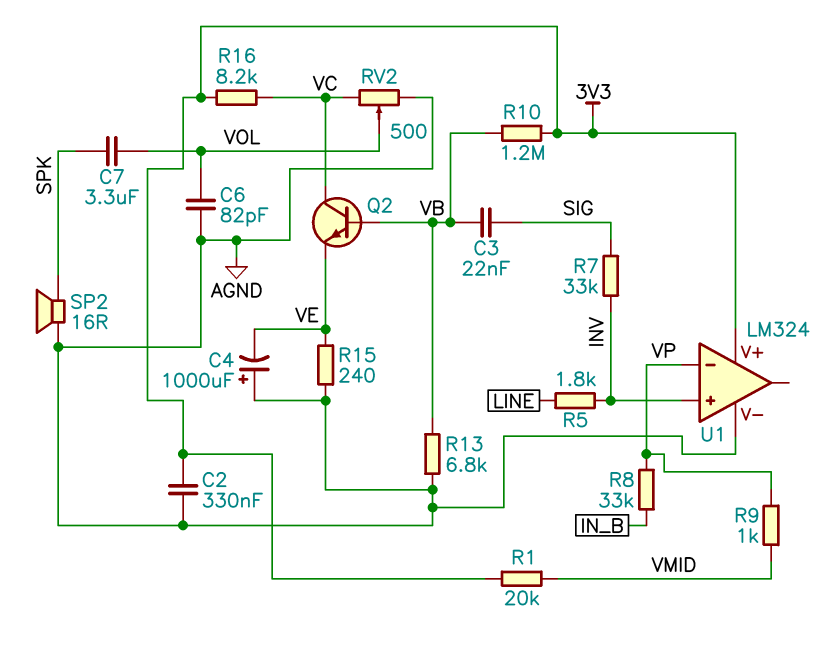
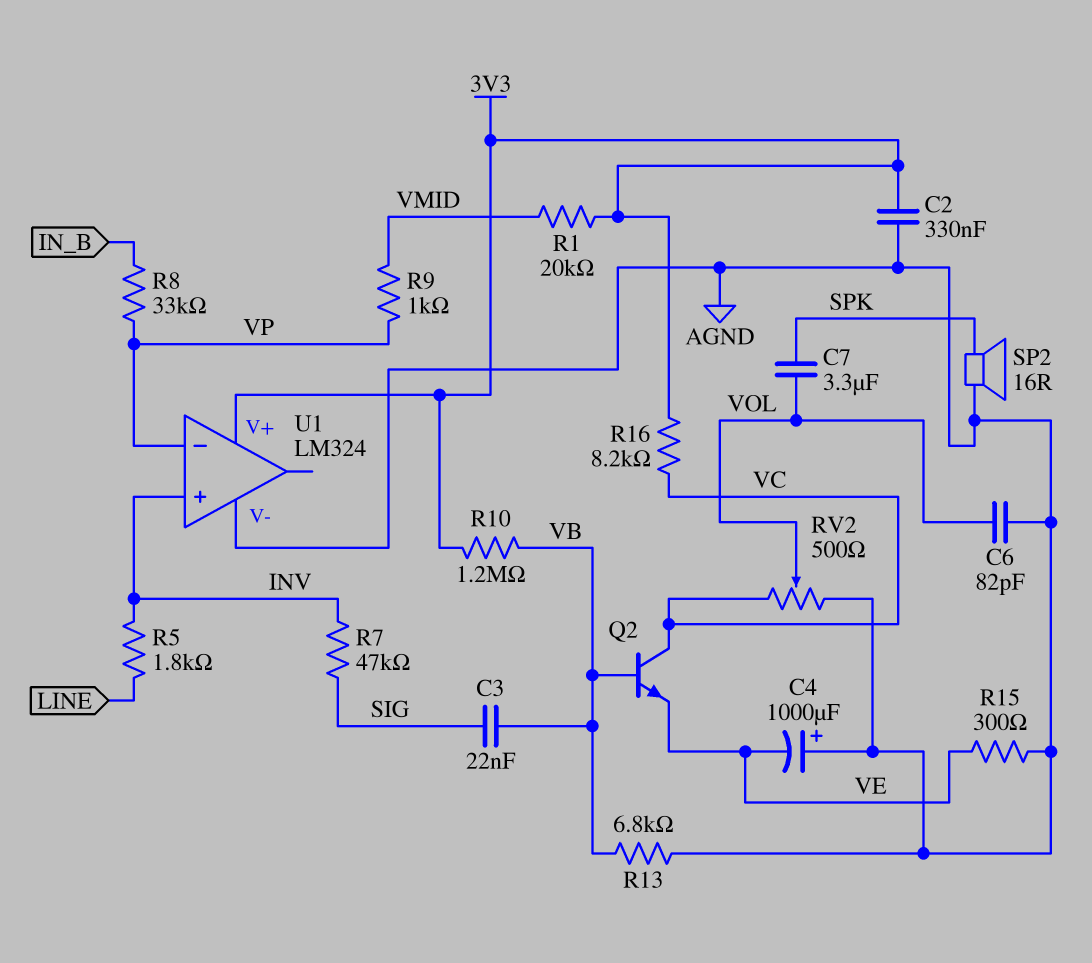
R7: 33k (INV, SIG) -> 47k (INV, SIG)
R15: 240 (AGND, VE) -> 300 (AGND, VE)

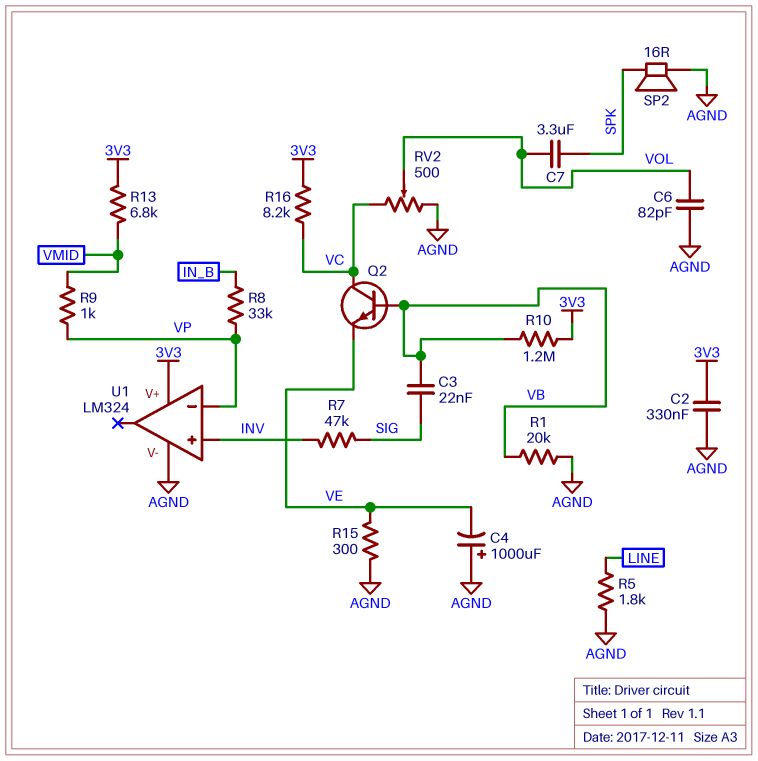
R1: 20k (3V3, VMID) -> 20k (AGND, VB)
R5: 1.8k (INV, LINE) -> 1.8k (AGND, LINE)
R13: 6.8k (AGND, VB) -> 6.8k (3V3, VMID)

